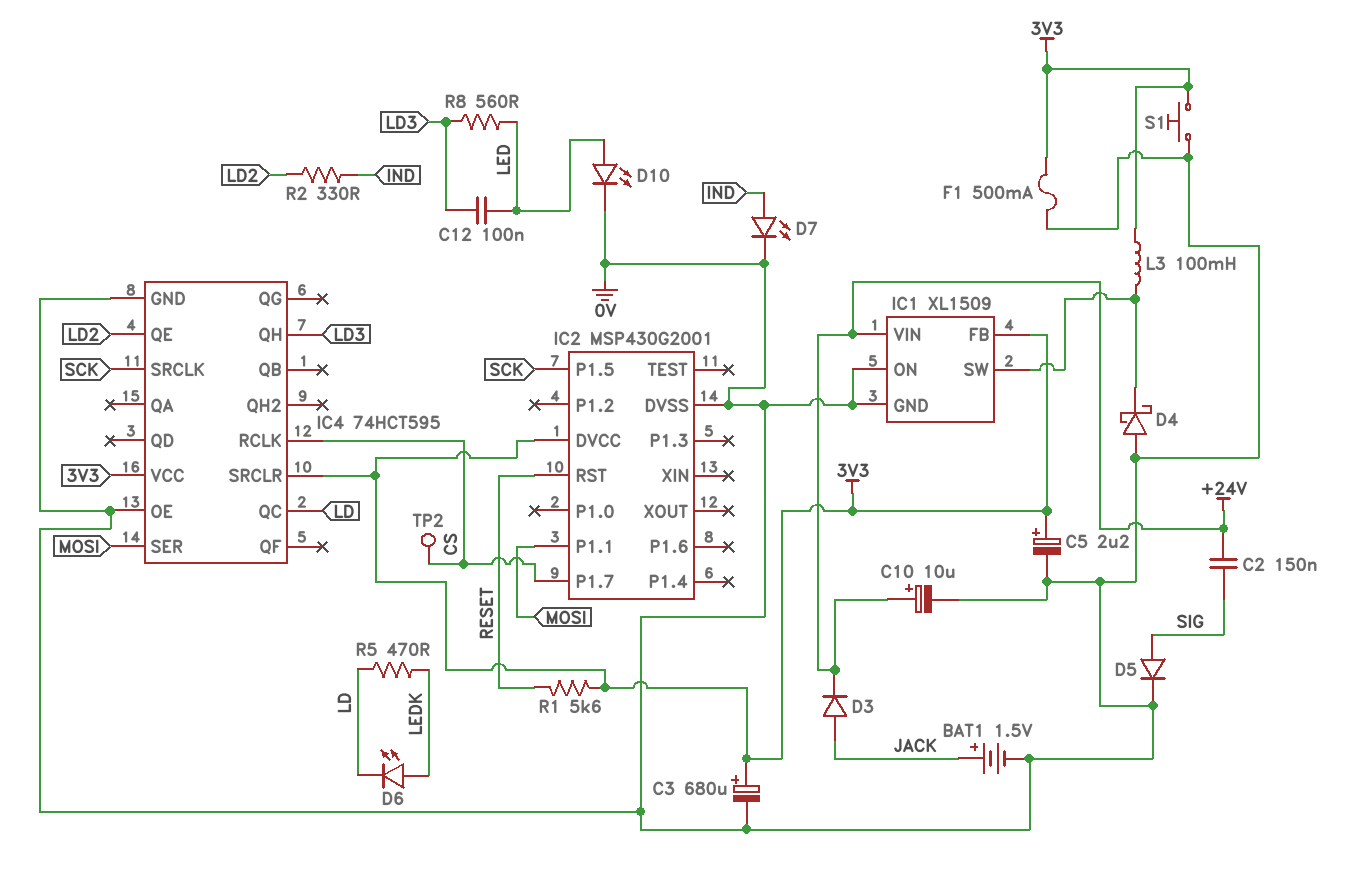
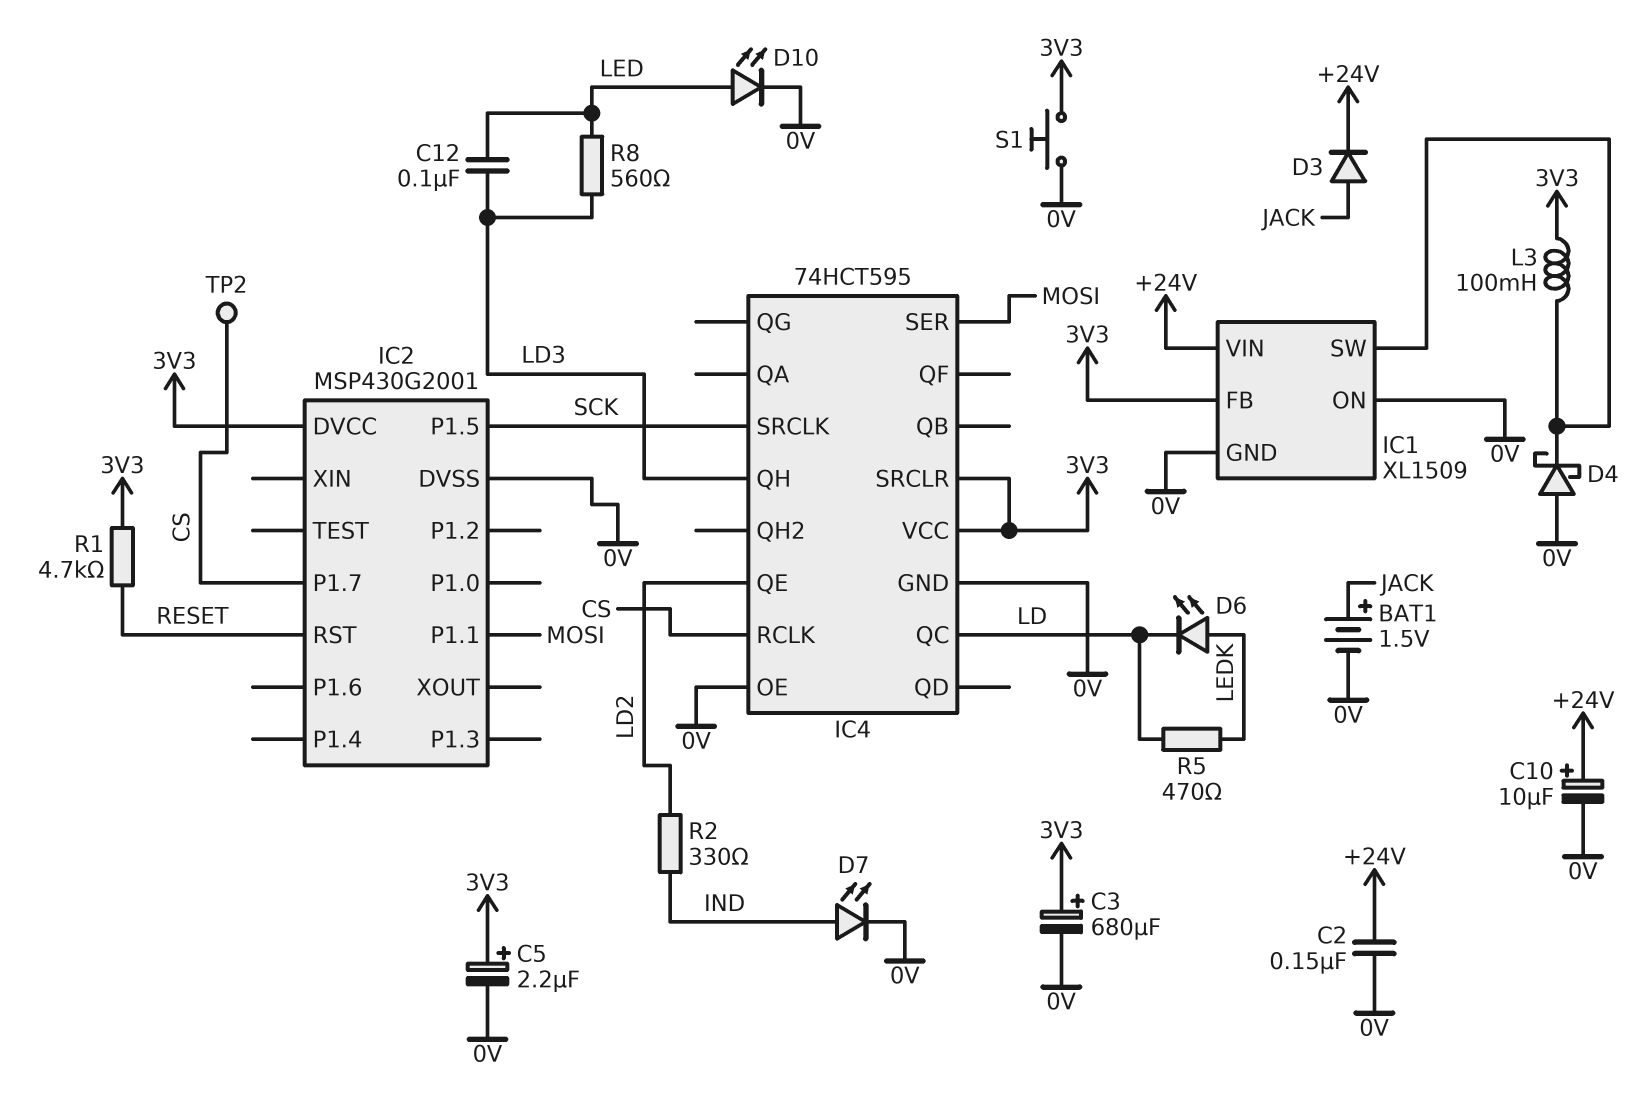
C2: 150nF (+24V, SIG) -> 150nF (+24V, 0V)
D5: diode (A SIG, K 0V) -> none
F1: 500mA (0V, 3V3) -> none
R1: 5.6k (3V3, RESET) -> 4.7k (3V3, RESET)

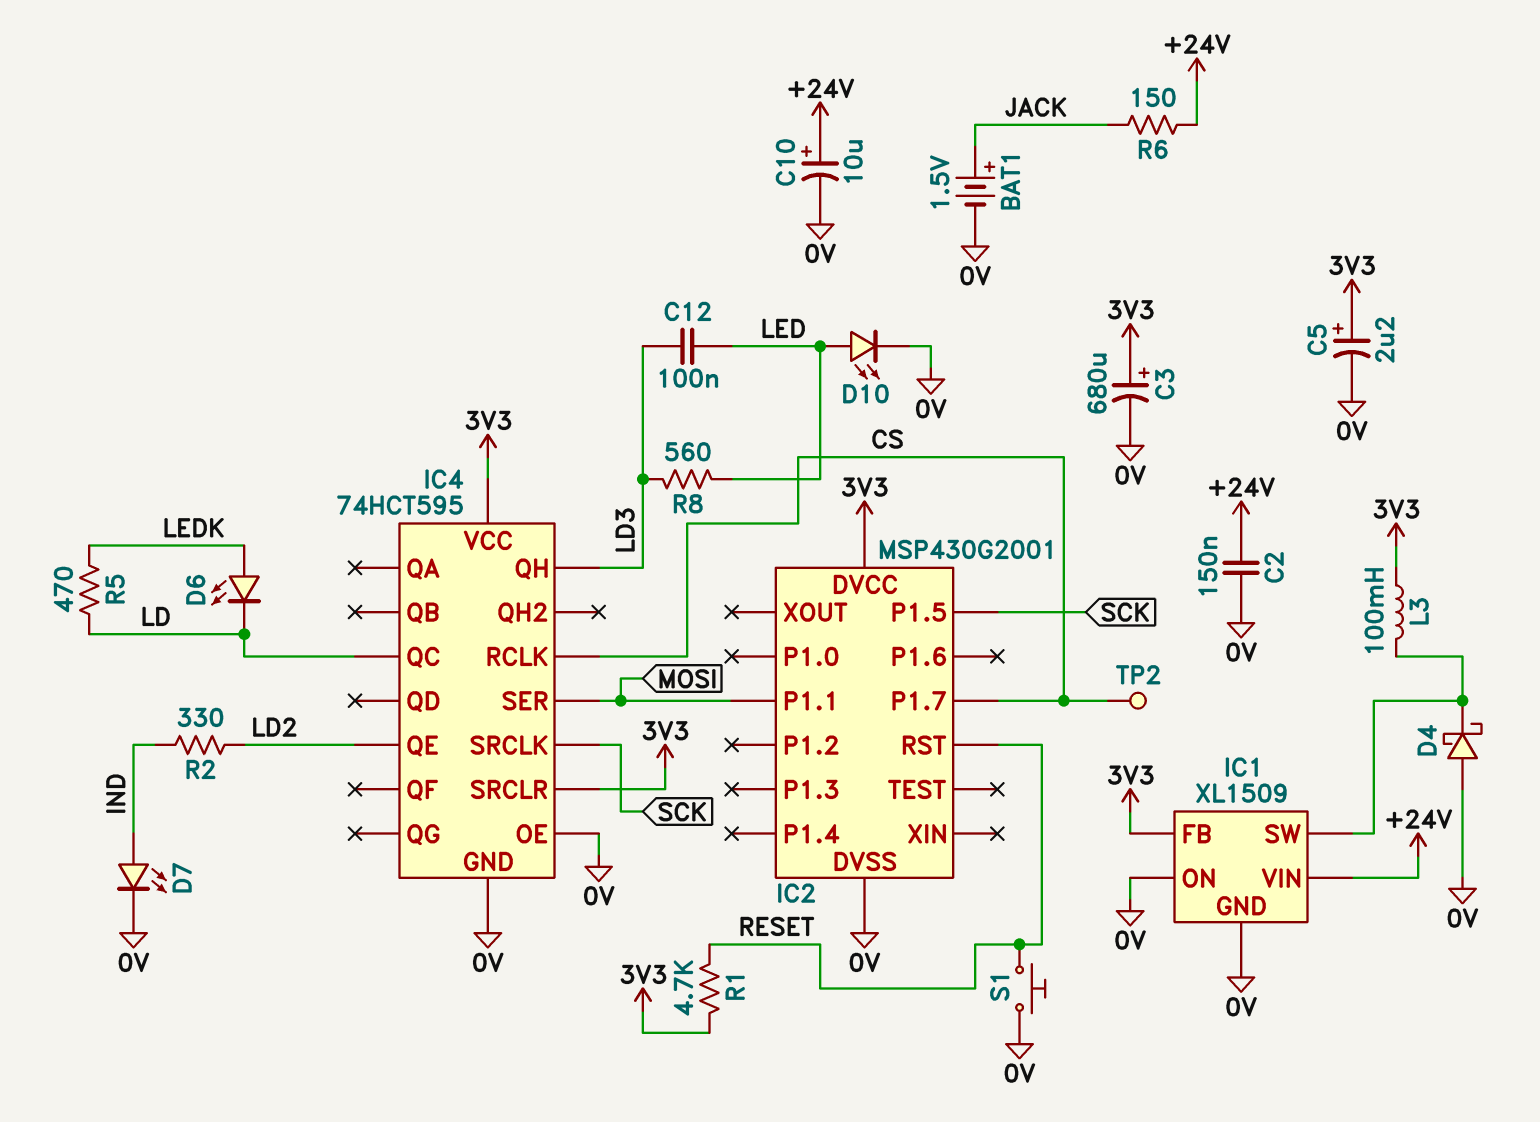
D3: diode (A JACK, K +24V) -> none
R6: none -> 150 (+24V, JACK)
S1: button (0V, 3V3) -> button (0V, RESET)

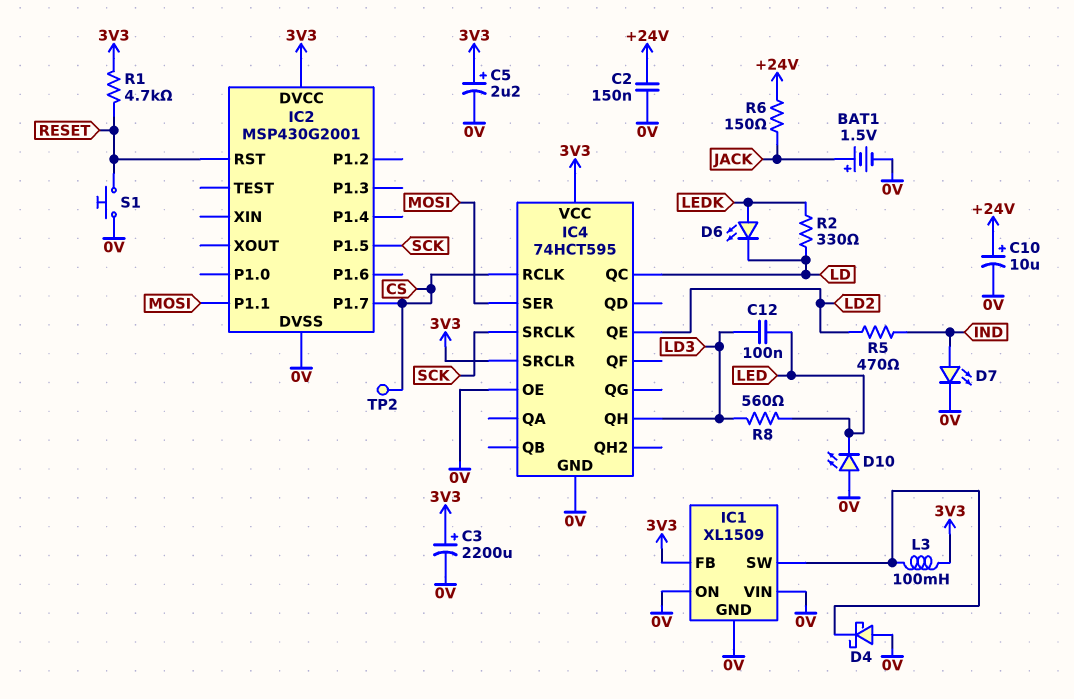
C3: 680uF (plus 3V3, minus 0V) -> 2200uF (plus 3V3, minus 0V)
D10: LED (A LED, K 0V) -> LED (A 0V, K LED)
IC1 pin VIN: +24V -> 0V
R2: 330 (IND, LD2) -> 330 (LD, LEDK)
R5: 470 (LD, LEDK) -> 470 (IND, LD2)

